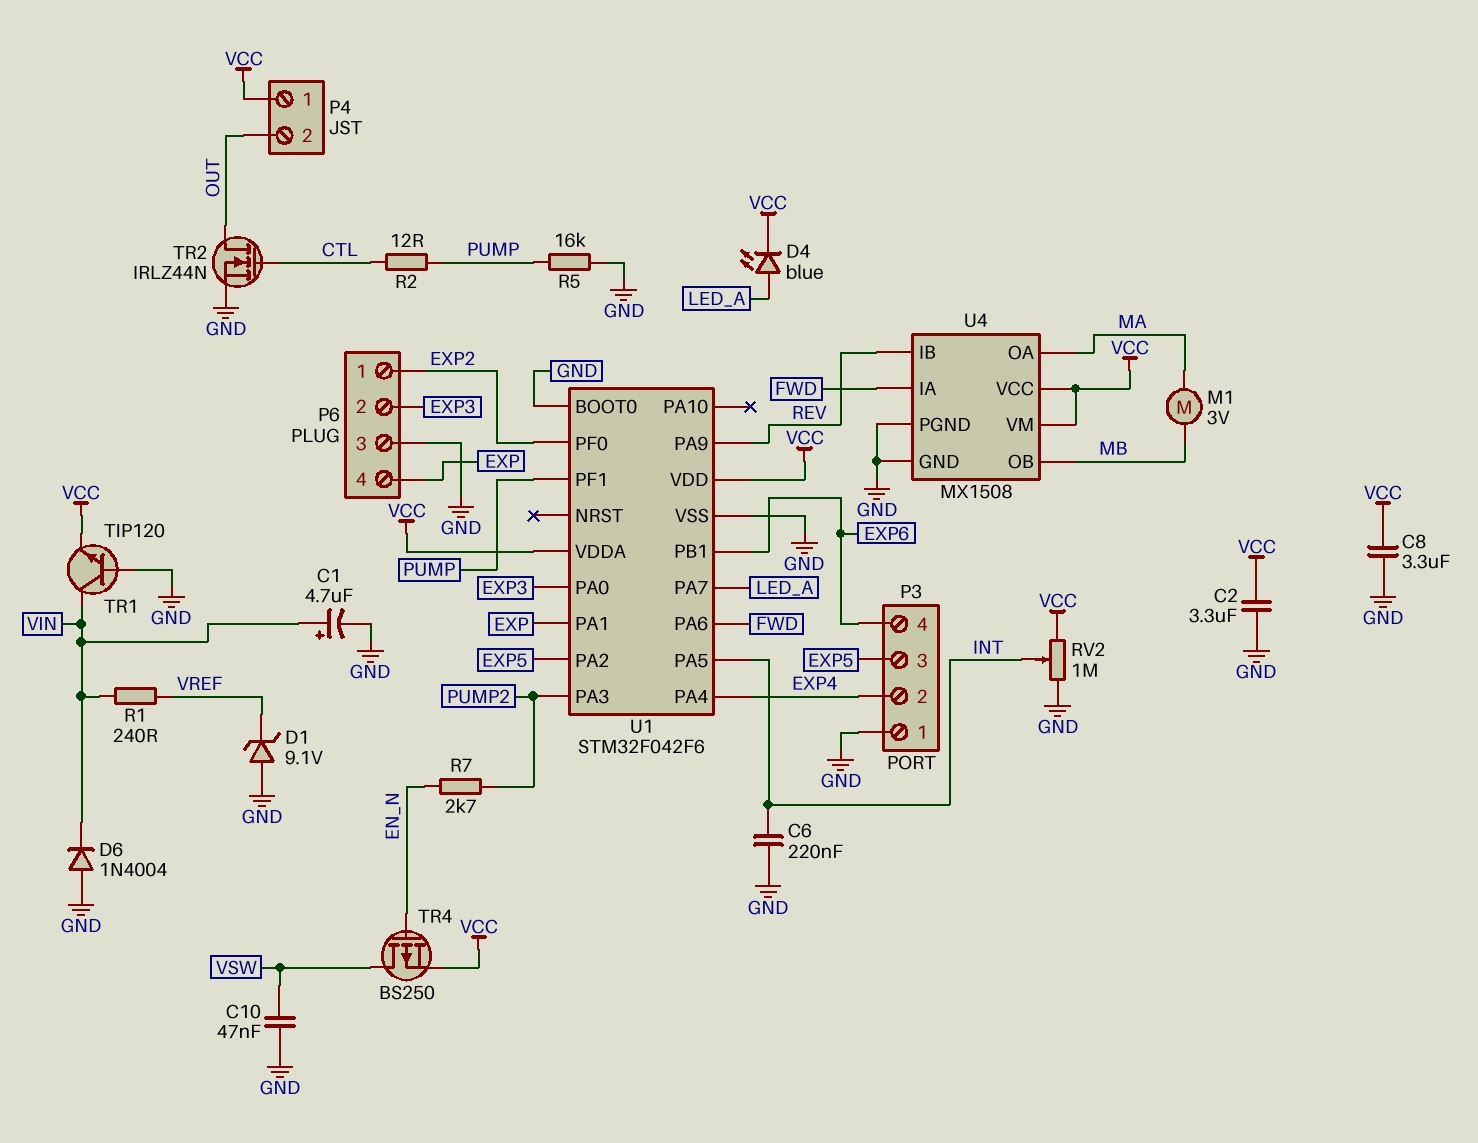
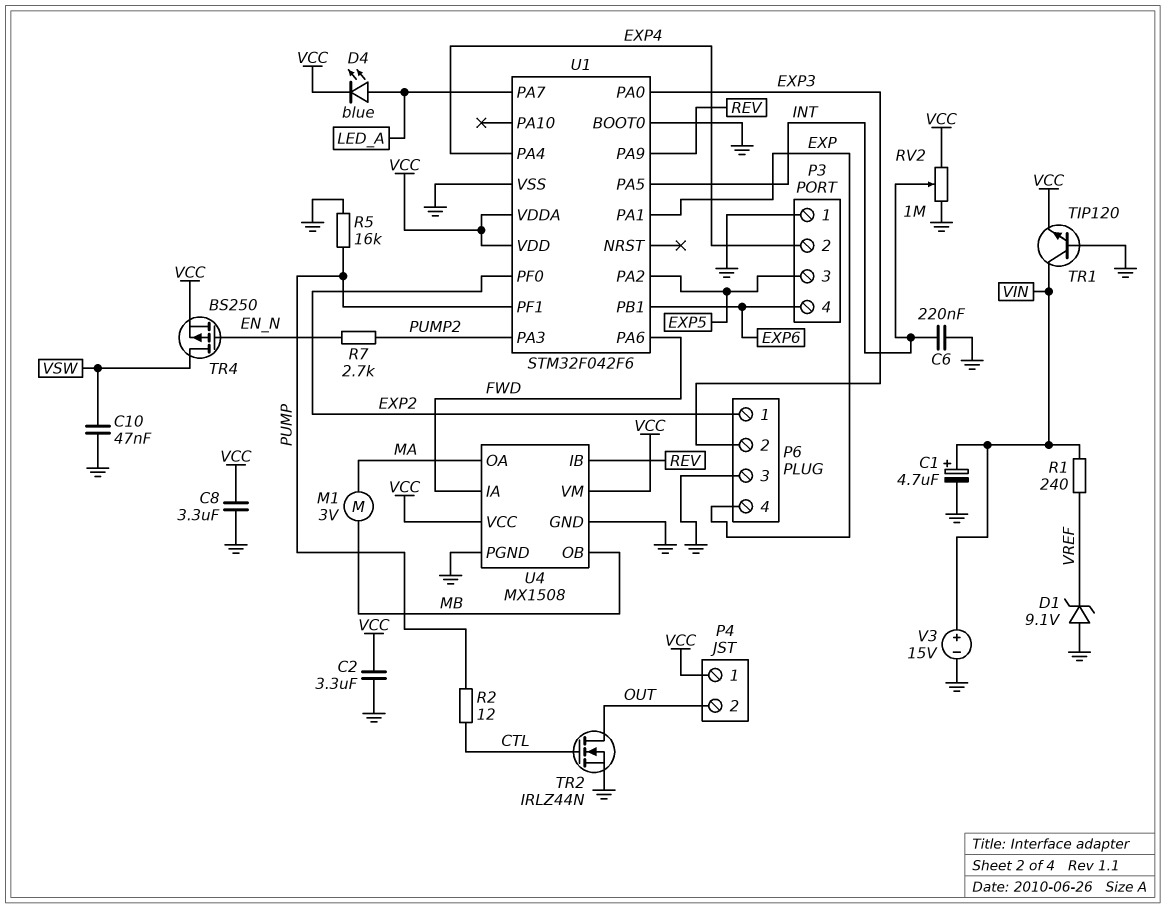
D6: diode 1N4004 (A GND, K VIN) -> none
V3: none -> 15V (plus VIN, minus GND)

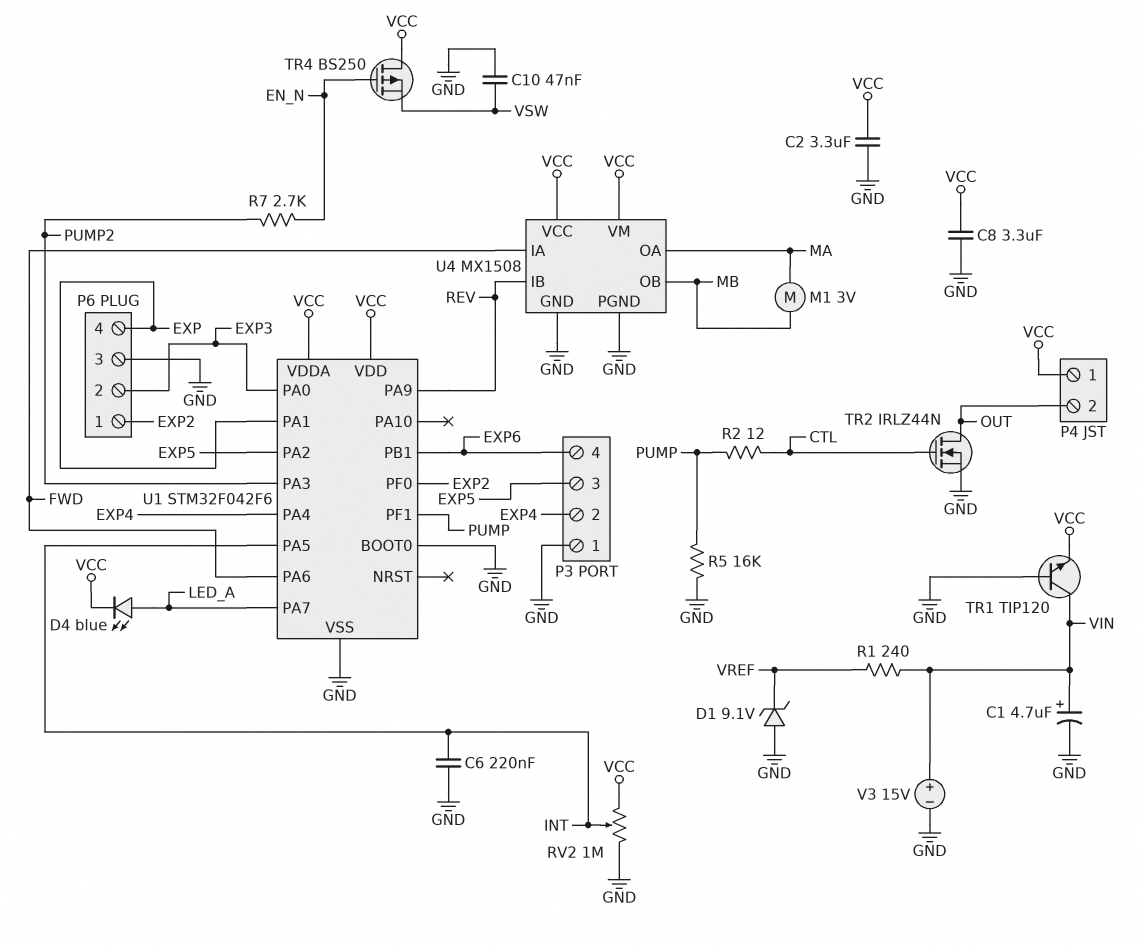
TR4: PMOS BS250 (G EN_N, D VSW, S VCC) -> PMOS BS250 (G EN_N, D VCC, S VSW)

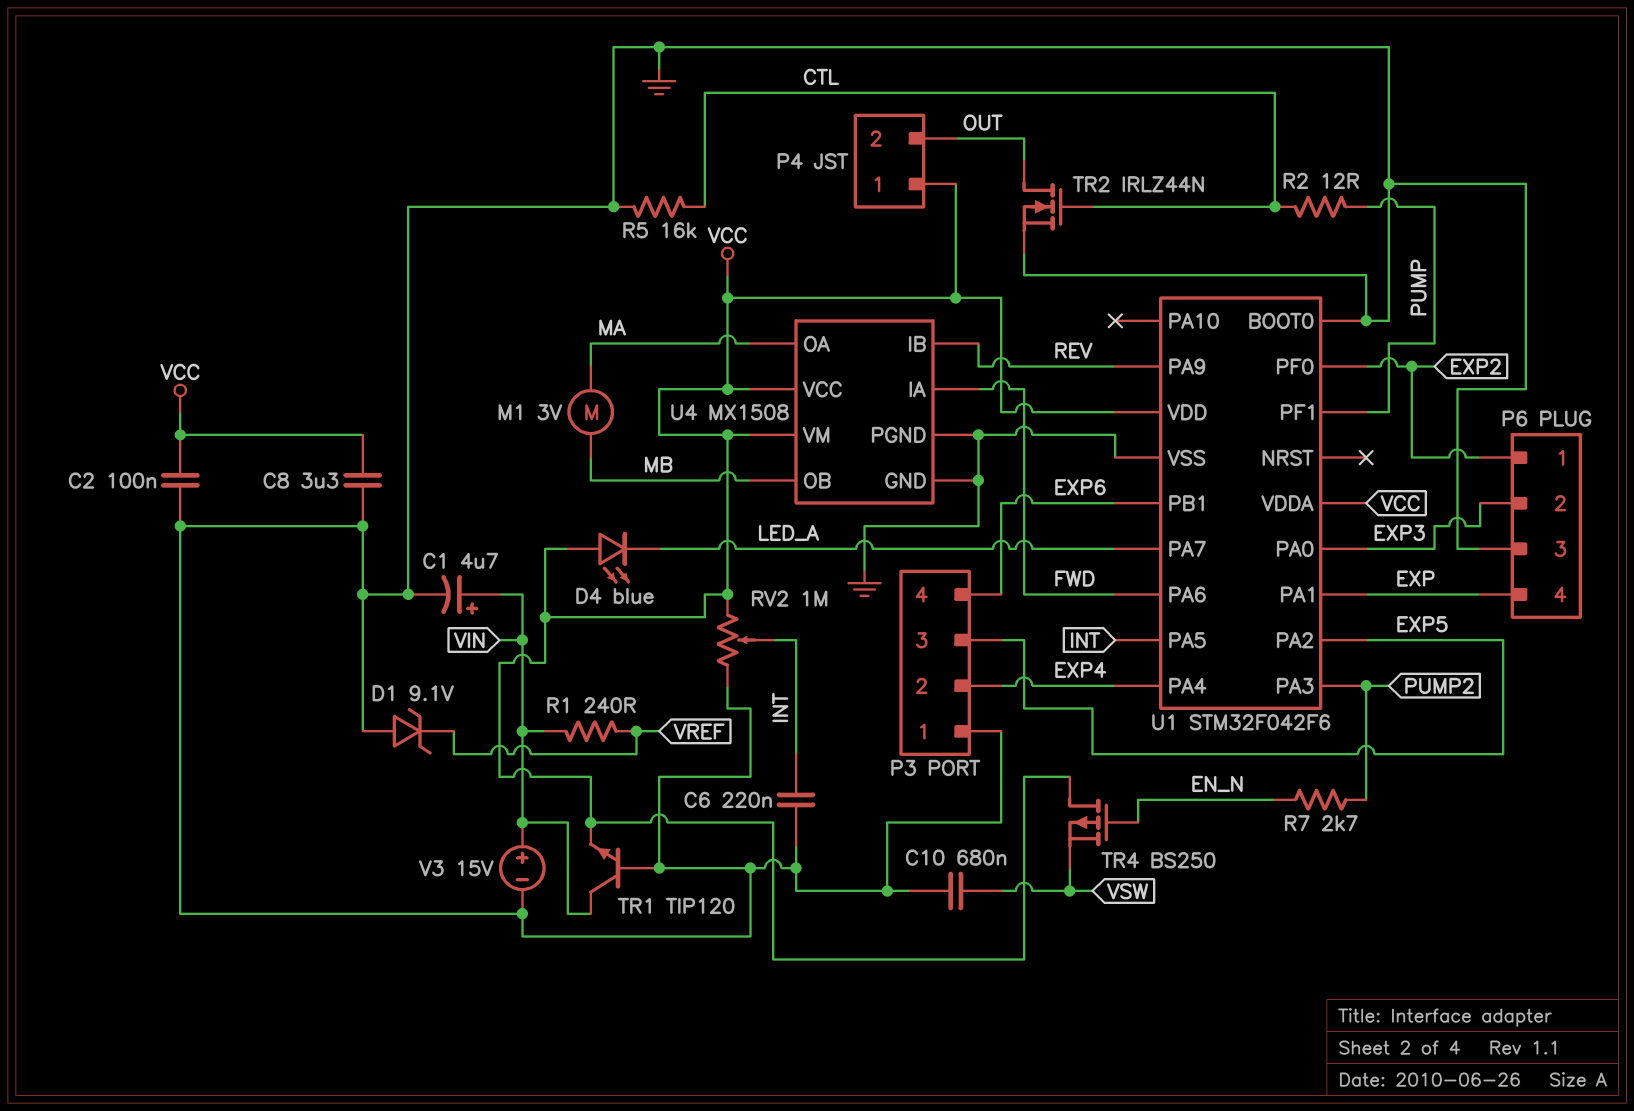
C2: 3.3uF (GND, VCC) -> 100nF (GND, VCC)
C10: 47nF (GND, VSW) -> 680nF (GND, VSW)
D4: LED blue (A LED_A, K VCC) -> LED blue (A VCC, K LED_A)
R5: 16k (GND, PUMP) -> 16k (CTL, GND)

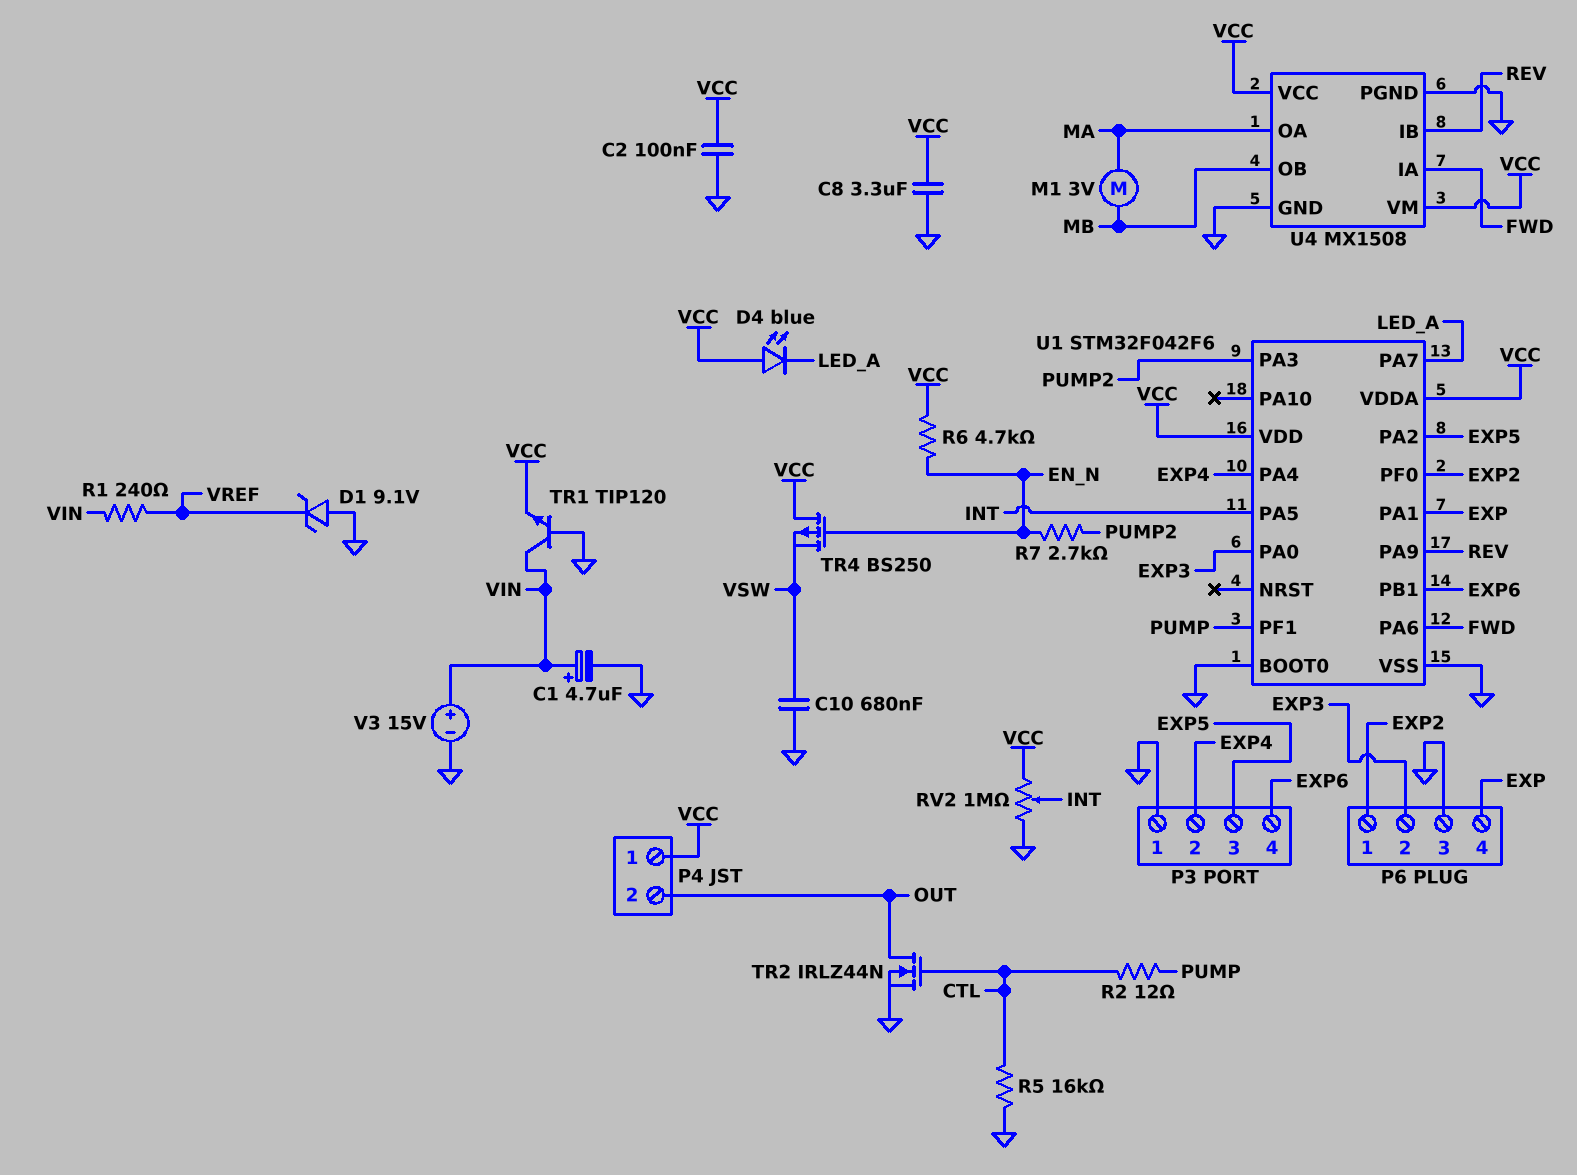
C6: 220nF (GND, INT) -> none
R6: none -> 4.7k (EN_N, VCC)

